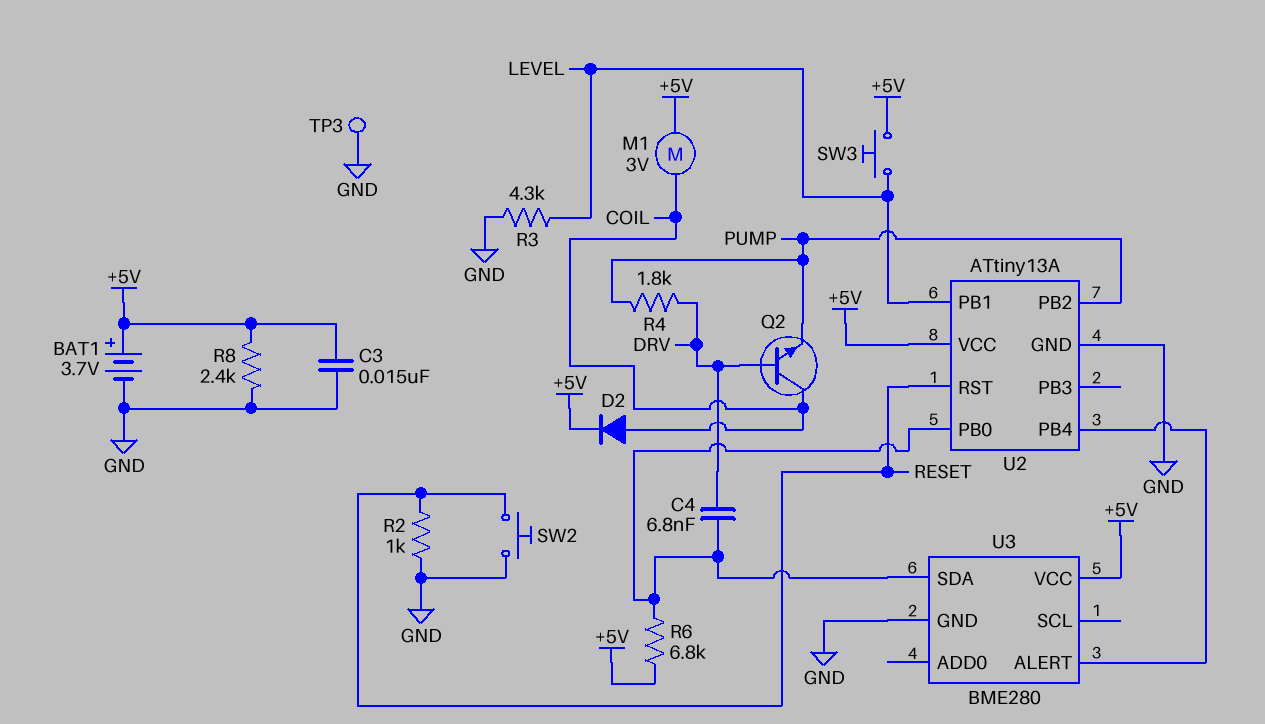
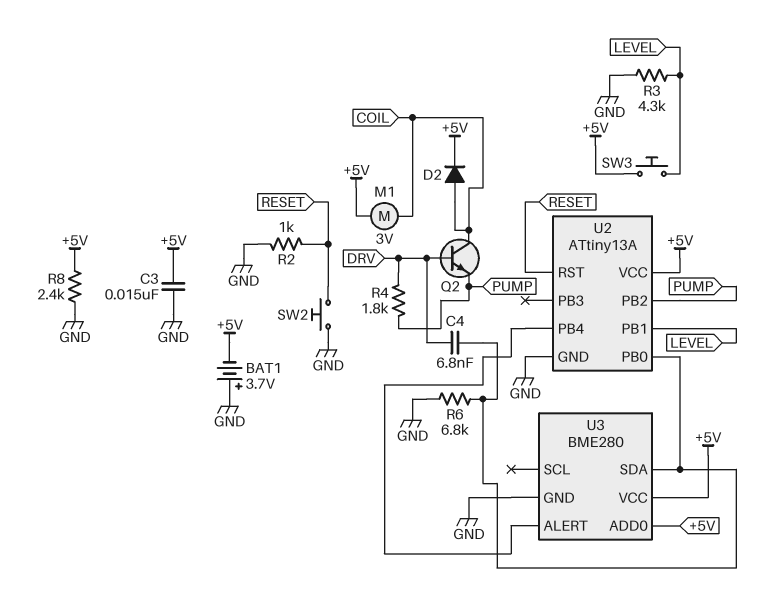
BAT1: 3.7V (plus +5V, minus GND) -> 3.7V (plus GND, minus +5V)
R6: 6.8k (+5V, U2/PB0) -> 6.8k (GND, U2/PB0)
TP3: test point (GND) -> none
U3 pin ADD0: none -> +5V

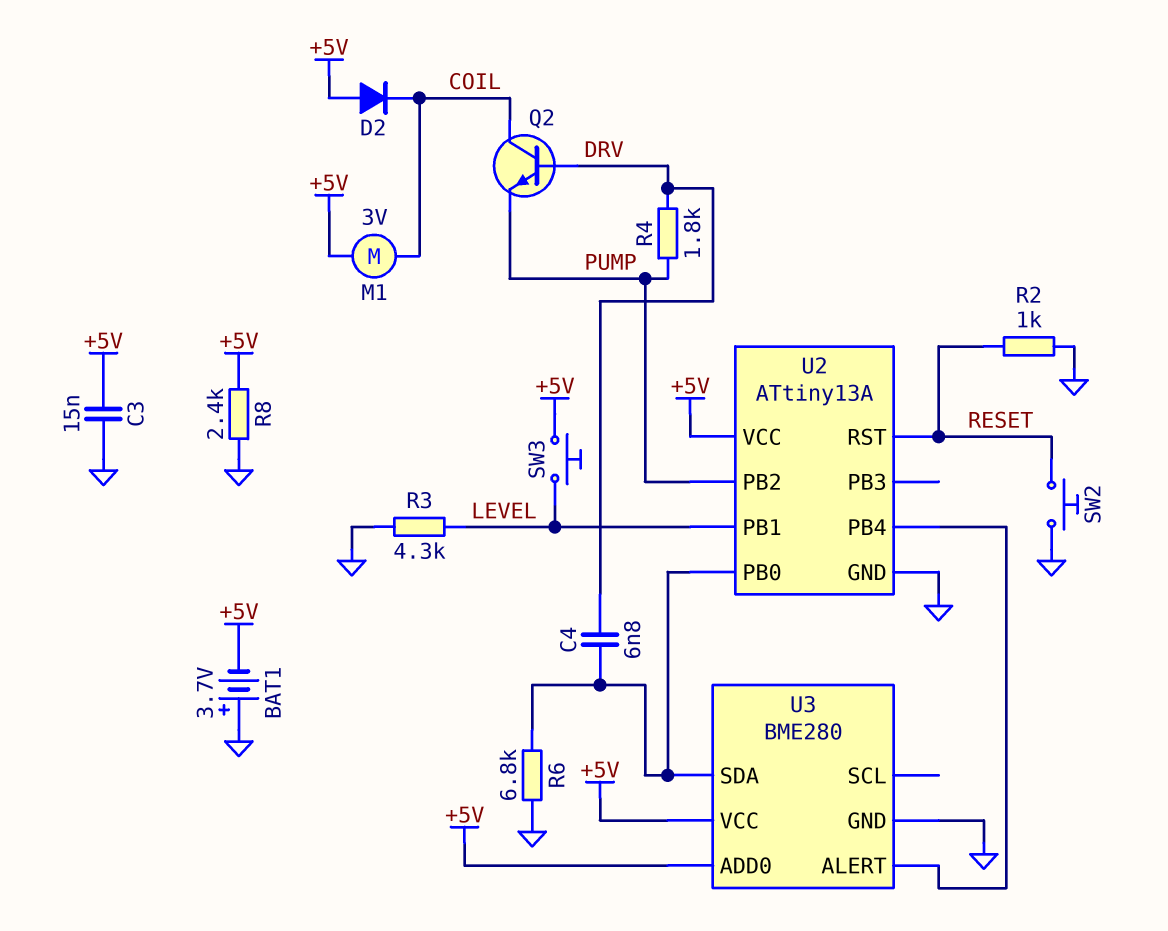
D2: diode (A COIL, K +5V) -> diode (A +5V, K COIL)

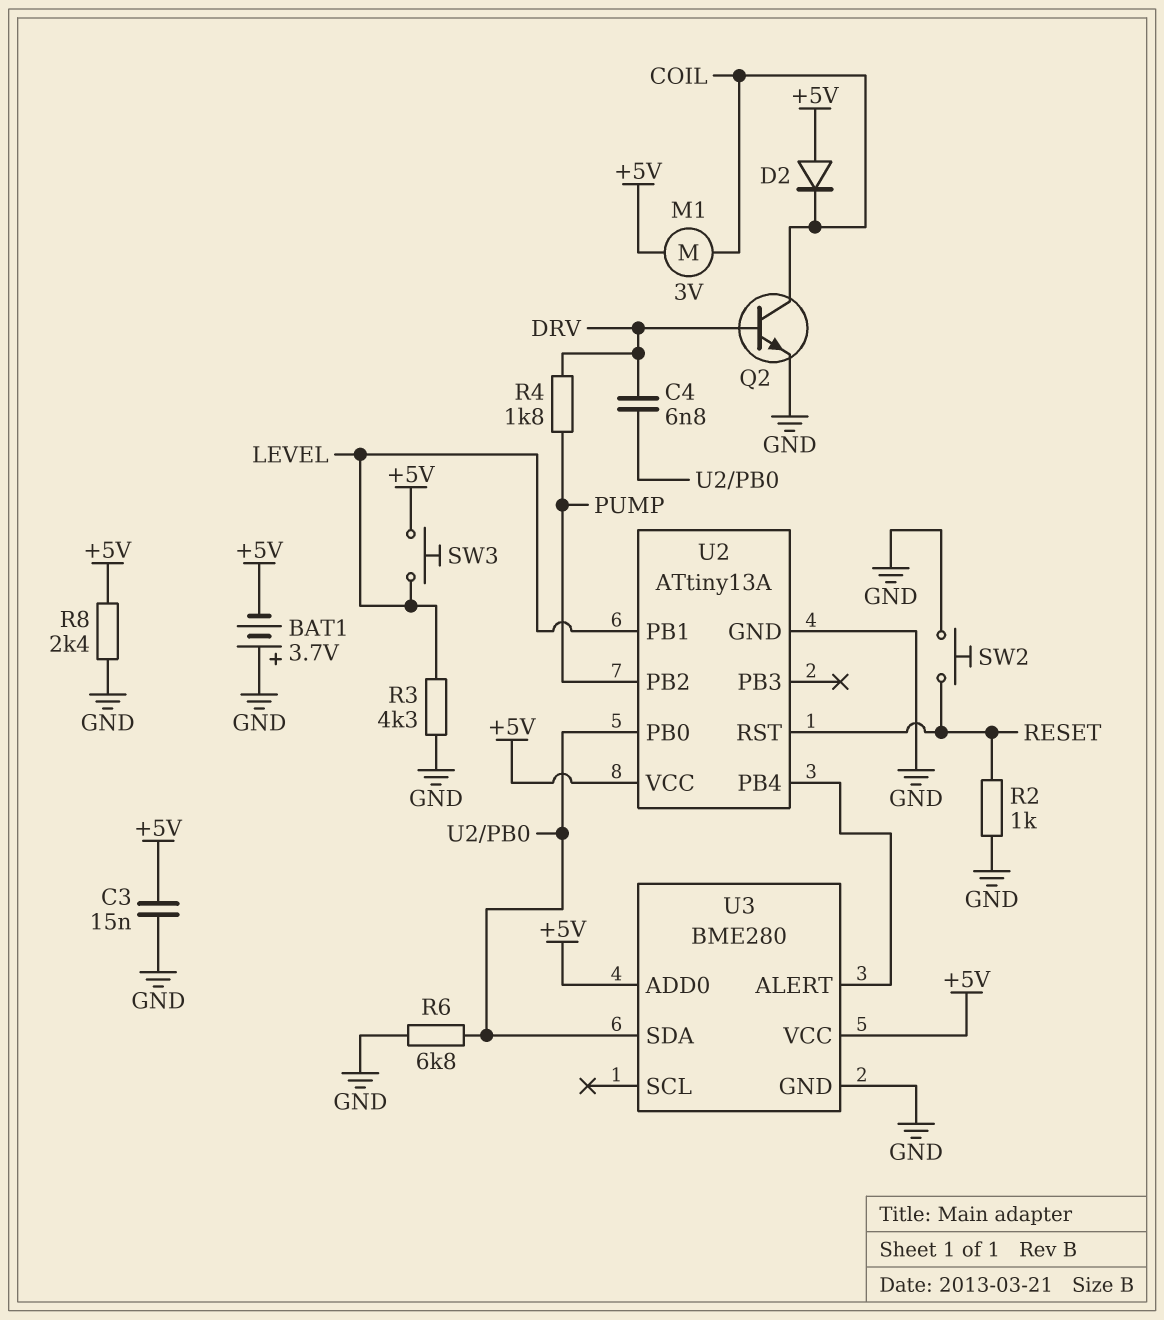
Q2: NPN (B DRV, C COIL, E PUMP) -> NPN (B DRV, C COIL, E GND)

